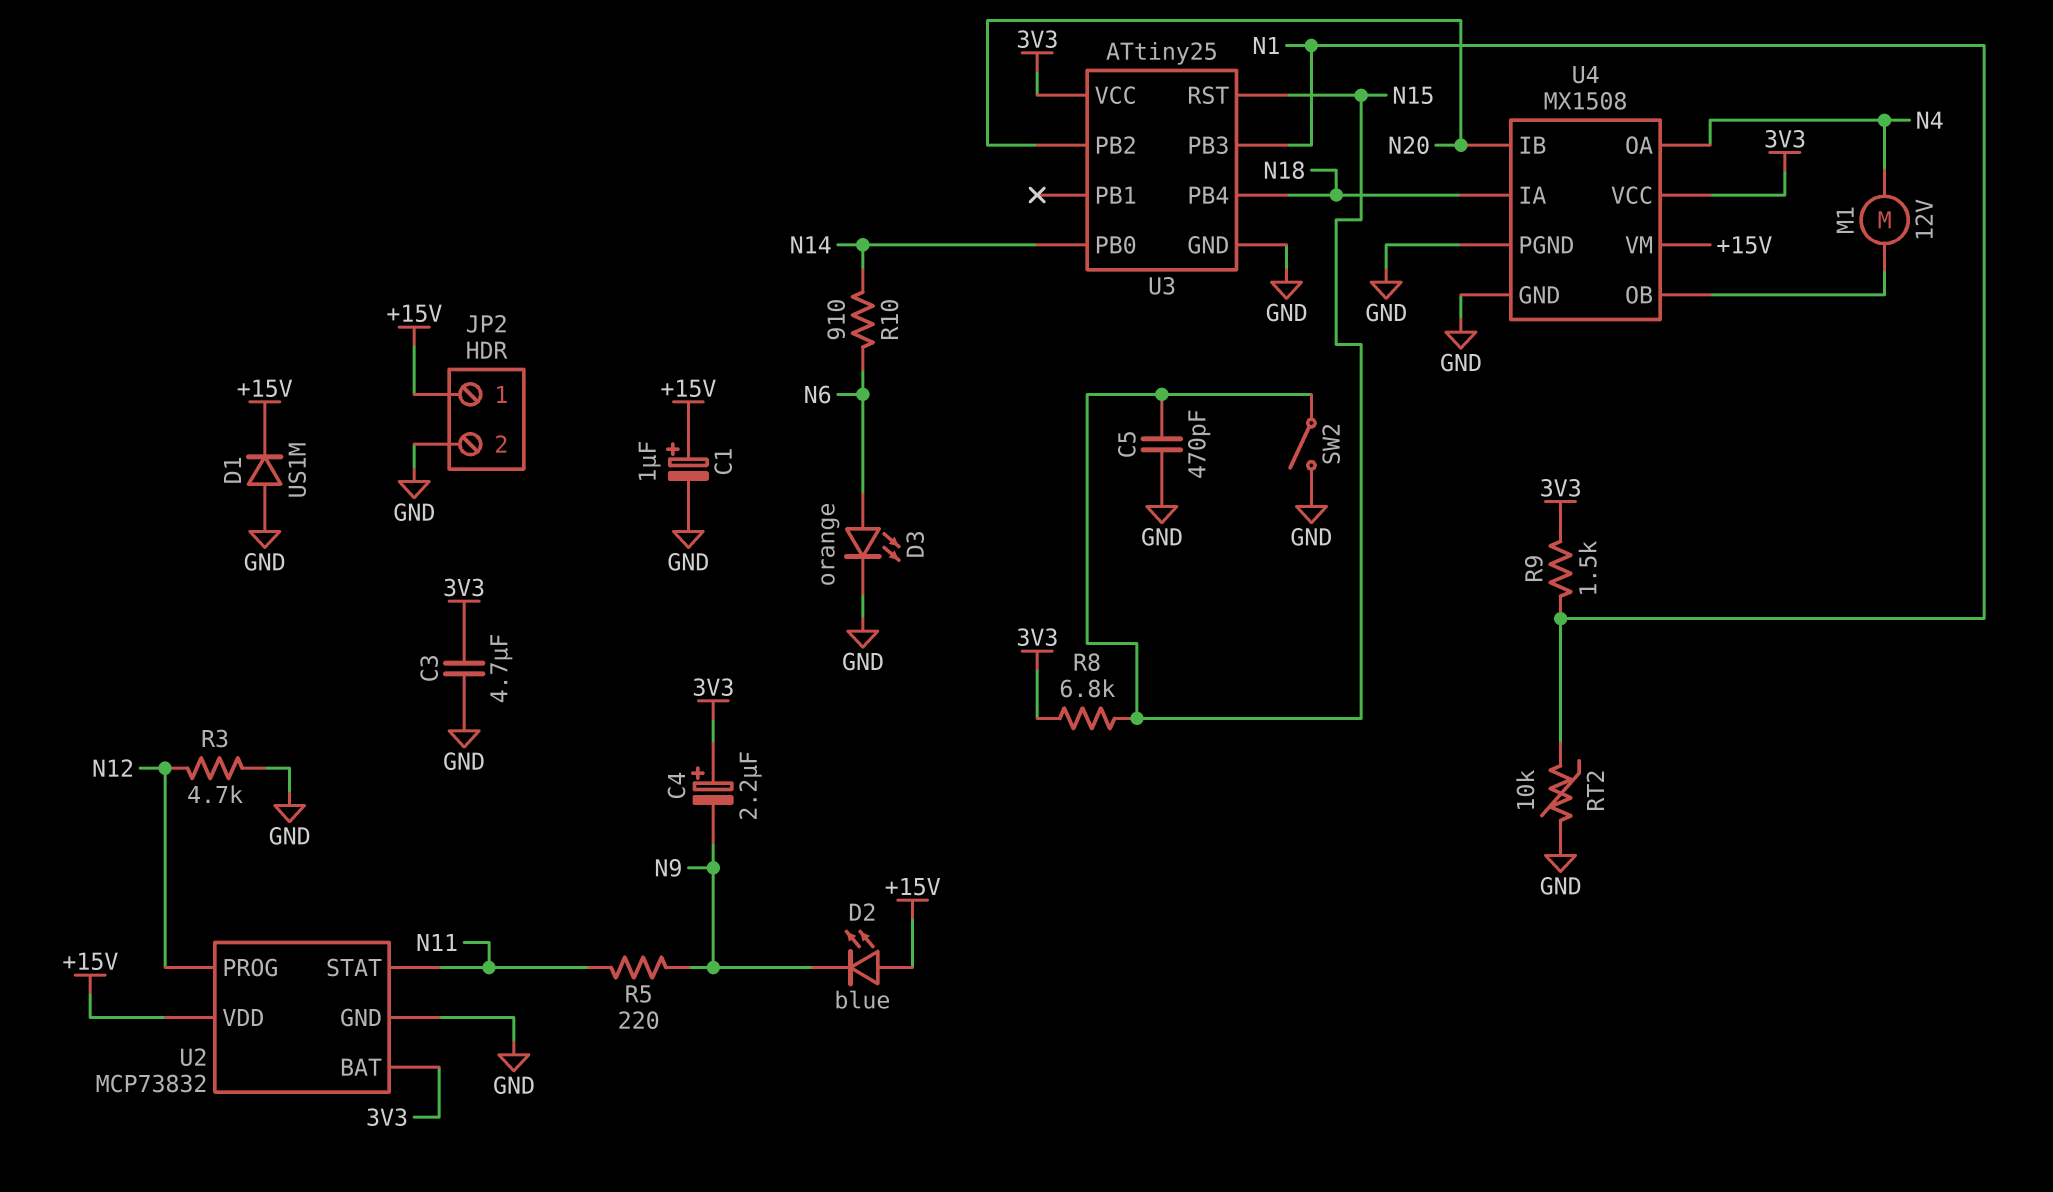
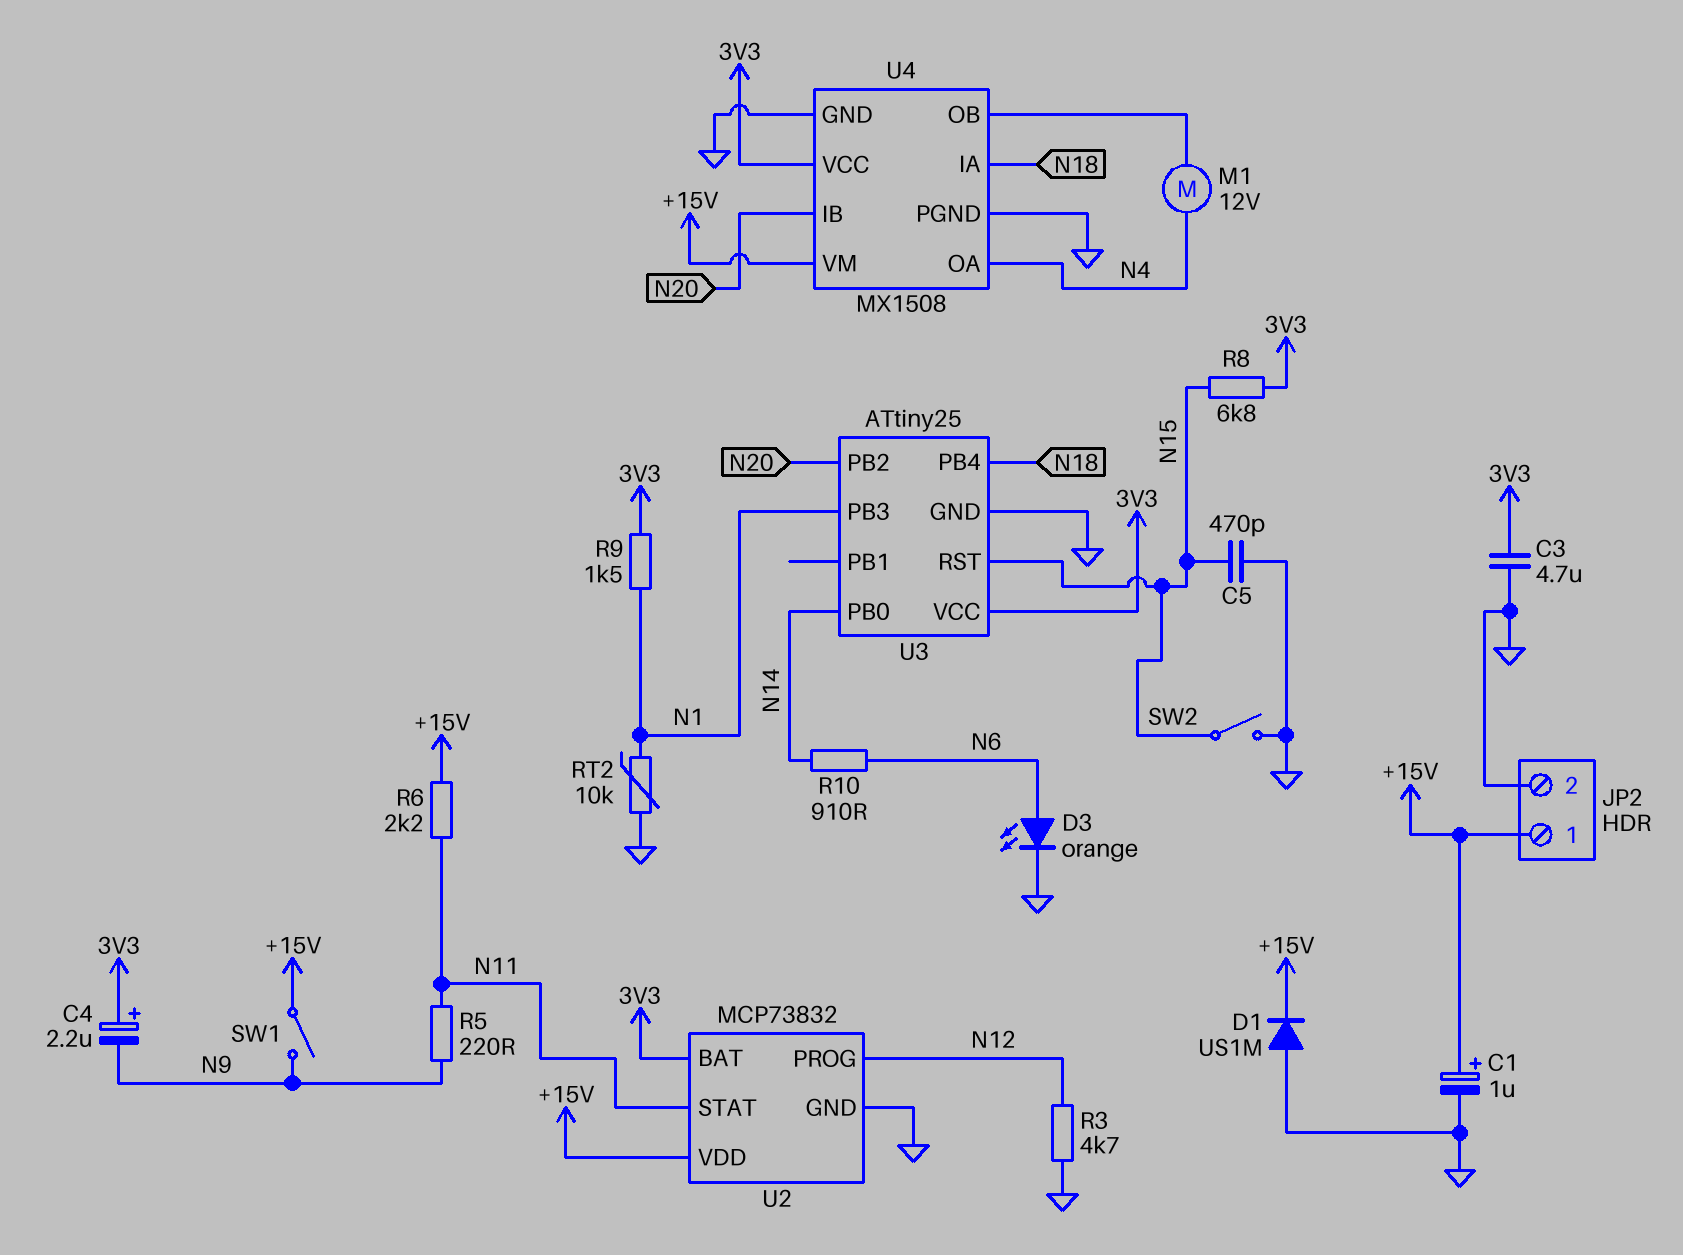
D2: LED blue (A +15V, K N9) -> none
R6: none -> 2.2k (+15V, N11)
SW1: none -> switch (+15V, N9)

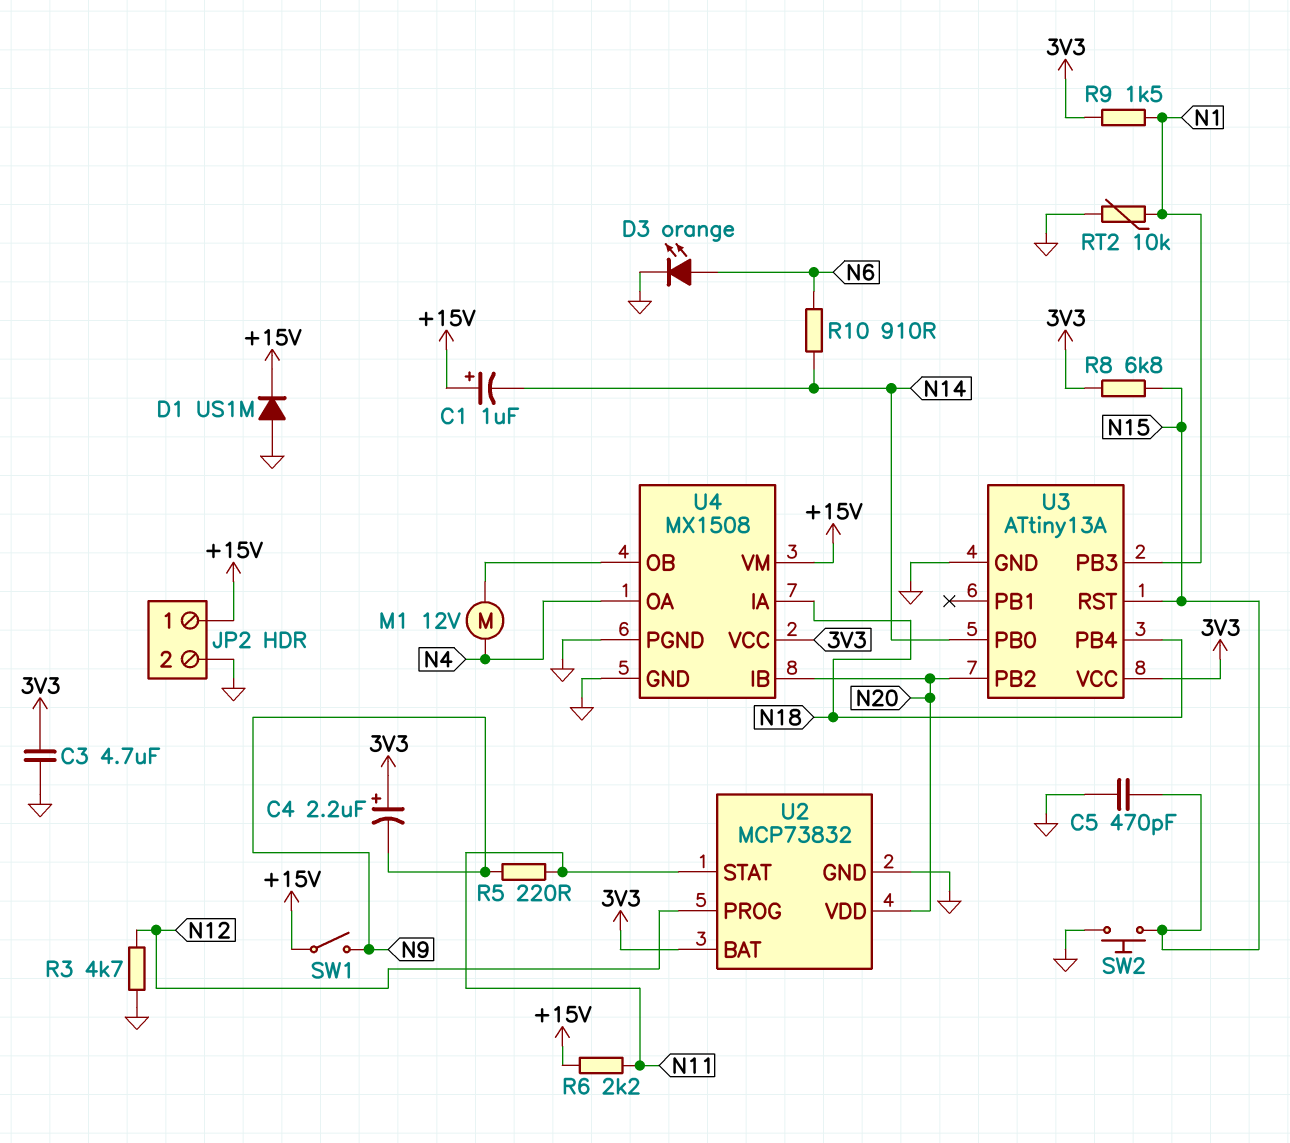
C1: 1uF (plus +15V, minus GND) -> 1uF (plus +15V, minus N14)
SW2: switch (GND, N15) -> button (GND, N15)
U2 pin VDD: +15V -> N20
U3: ATtiny25 -> ATtiny13A

